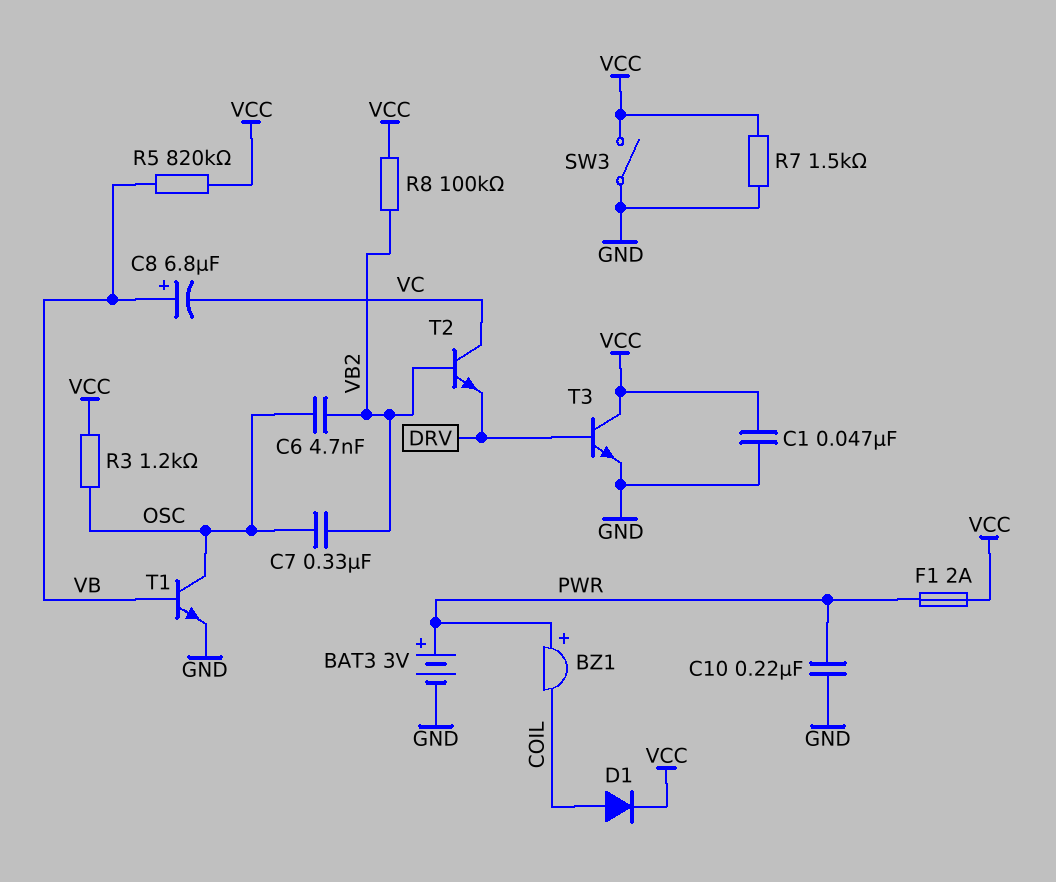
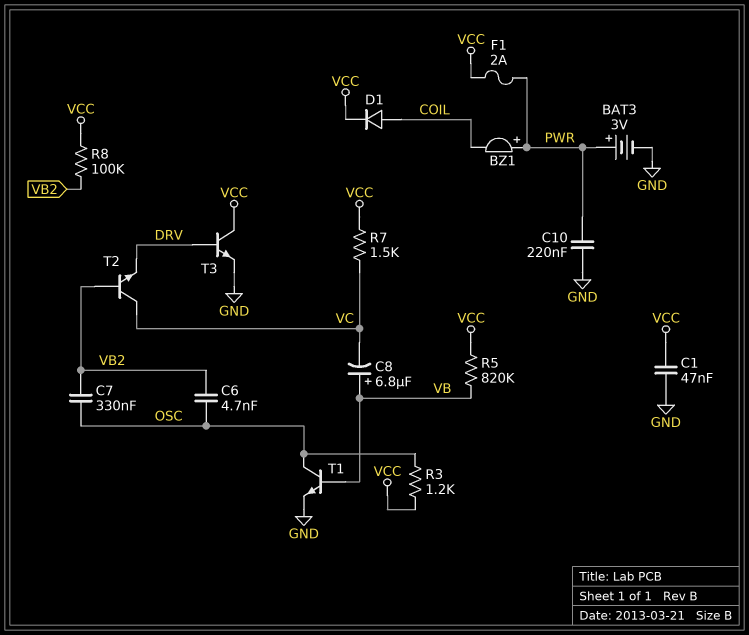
R7: 1.5k (GND, VCC) -> 1.5k (VC, VCC)
SW3: switch (GND, VCC) -> none

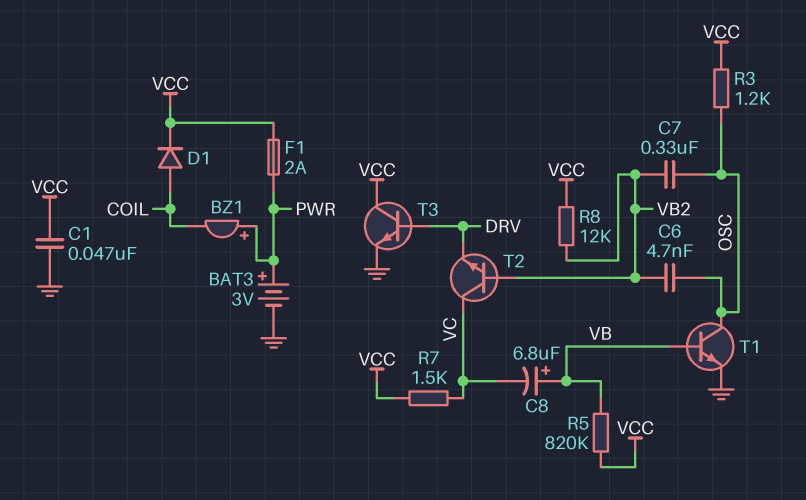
C10: 220nF (GND, PWR) -> none
R8: 100k (VB2, VCC) -> 12k (VB2, VCC)

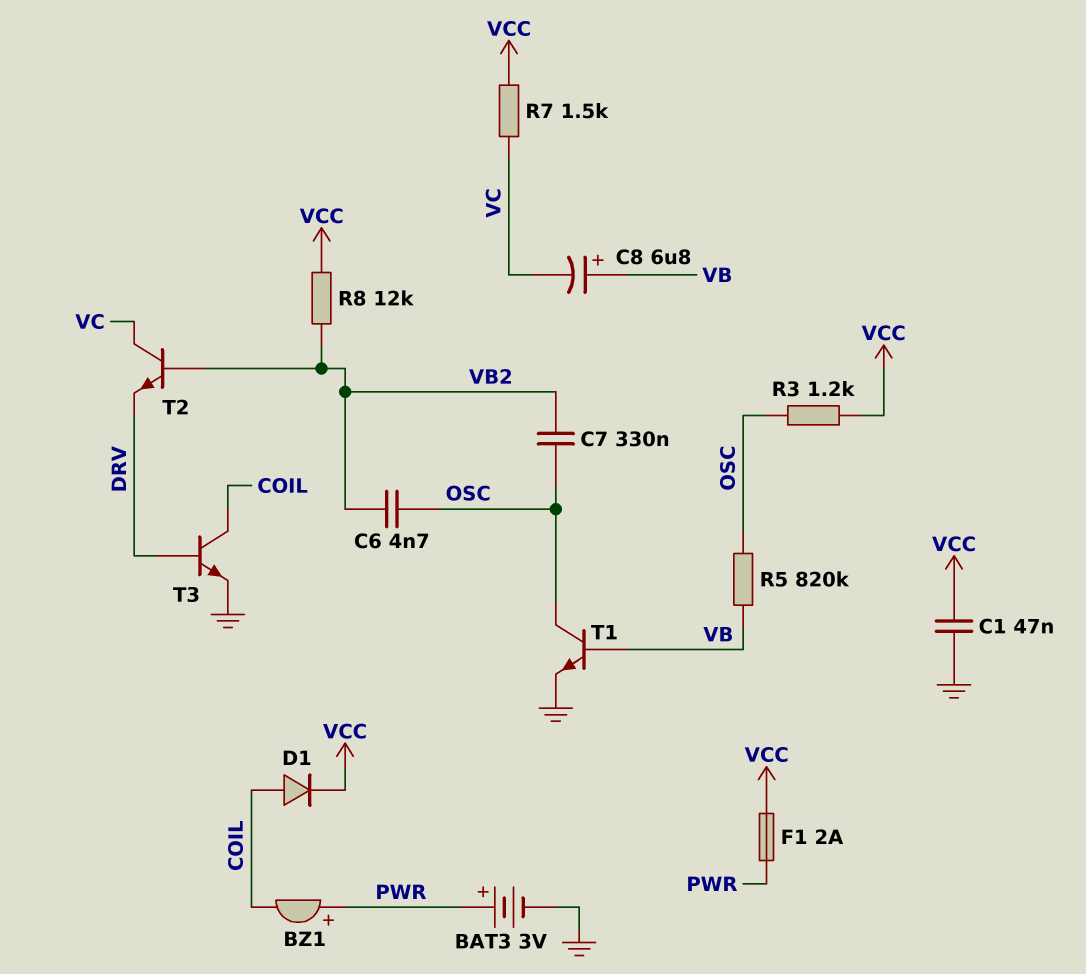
R5: 820k (VB, VCC) -> 820k (OSC, VB)
T3: NPN (B DRV, C VCC, E GND) -> NPN (B DRV, C COIL, E GND)

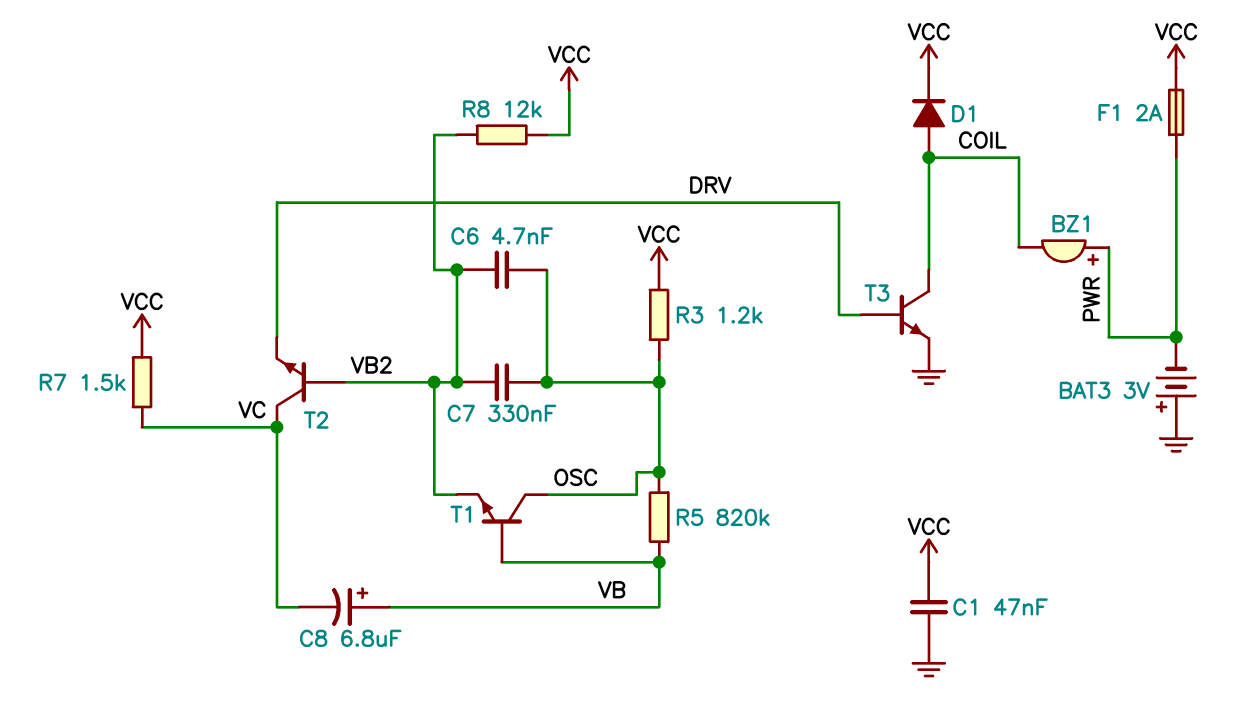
BAT3: 3V (plus PWR, minus GND) -> 3V (plus GND, minus PWR)
T1: NPN (B VB, C OSC, E GND) -> NPN (B VB, C OSC, E VB2)

